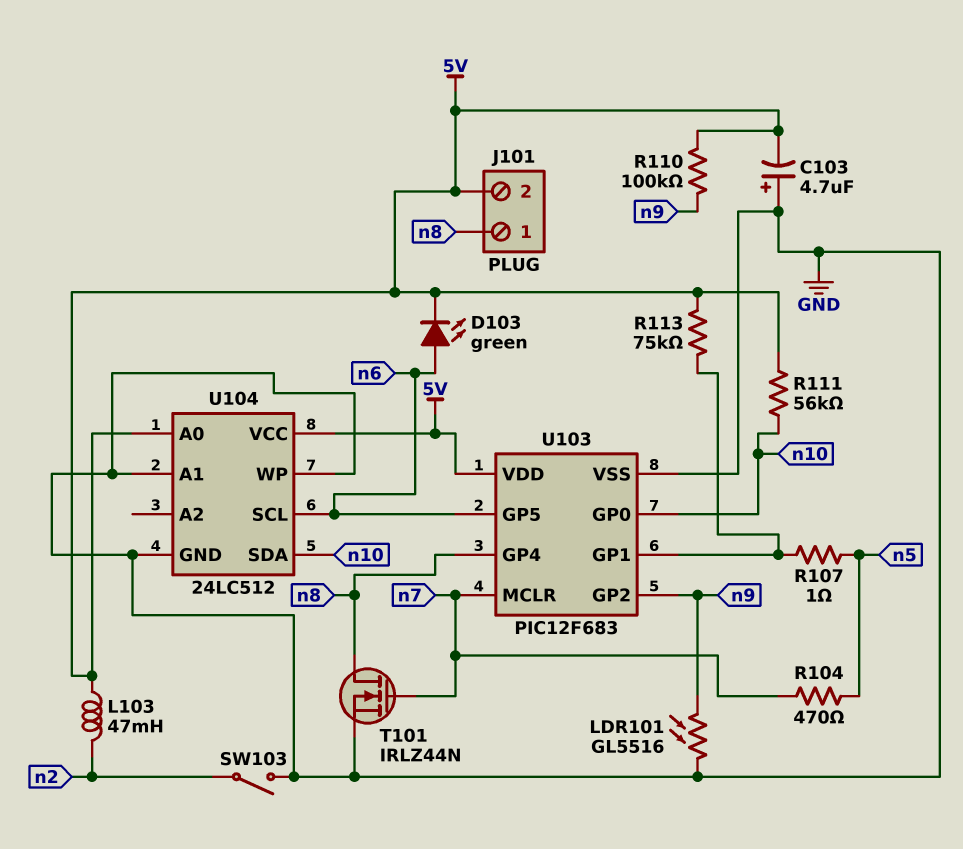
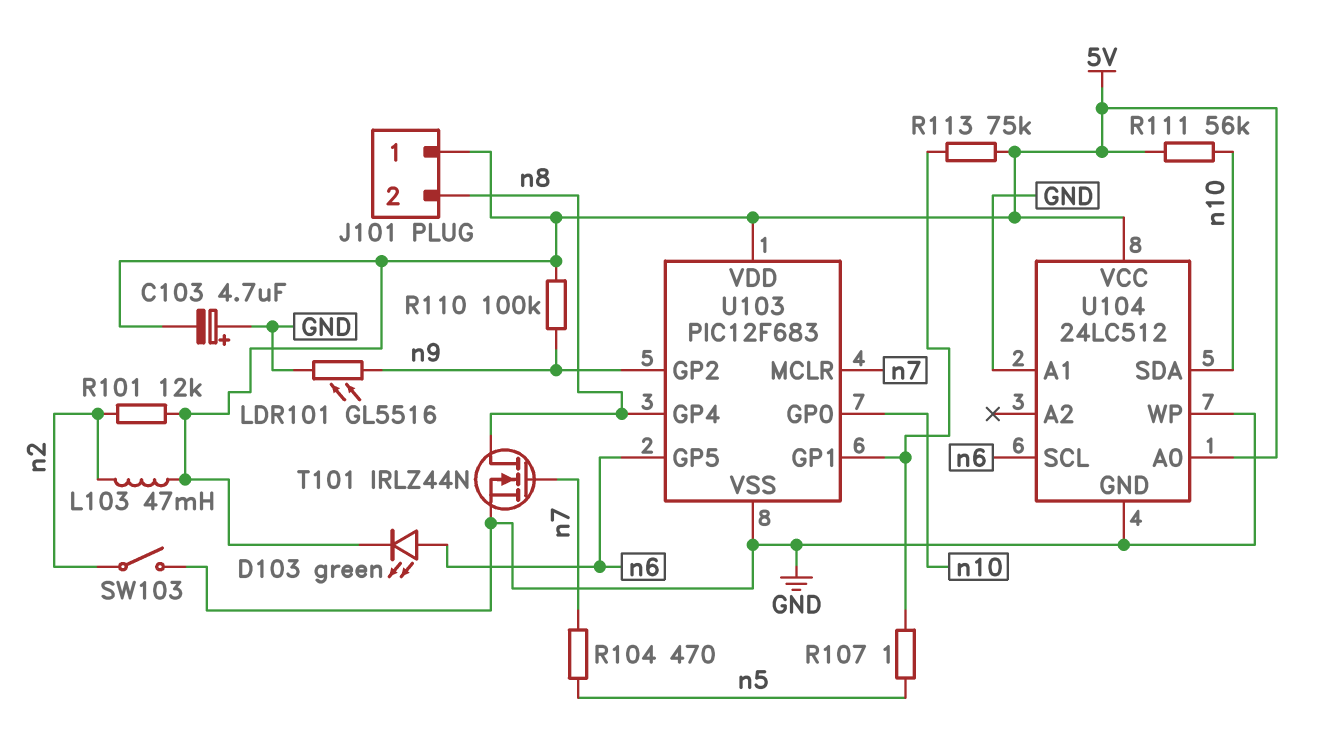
J101 pin 1: n8 -> 5V
J101 pin 2: 5V -> n8
R101: none -> 12k (5V, n2)

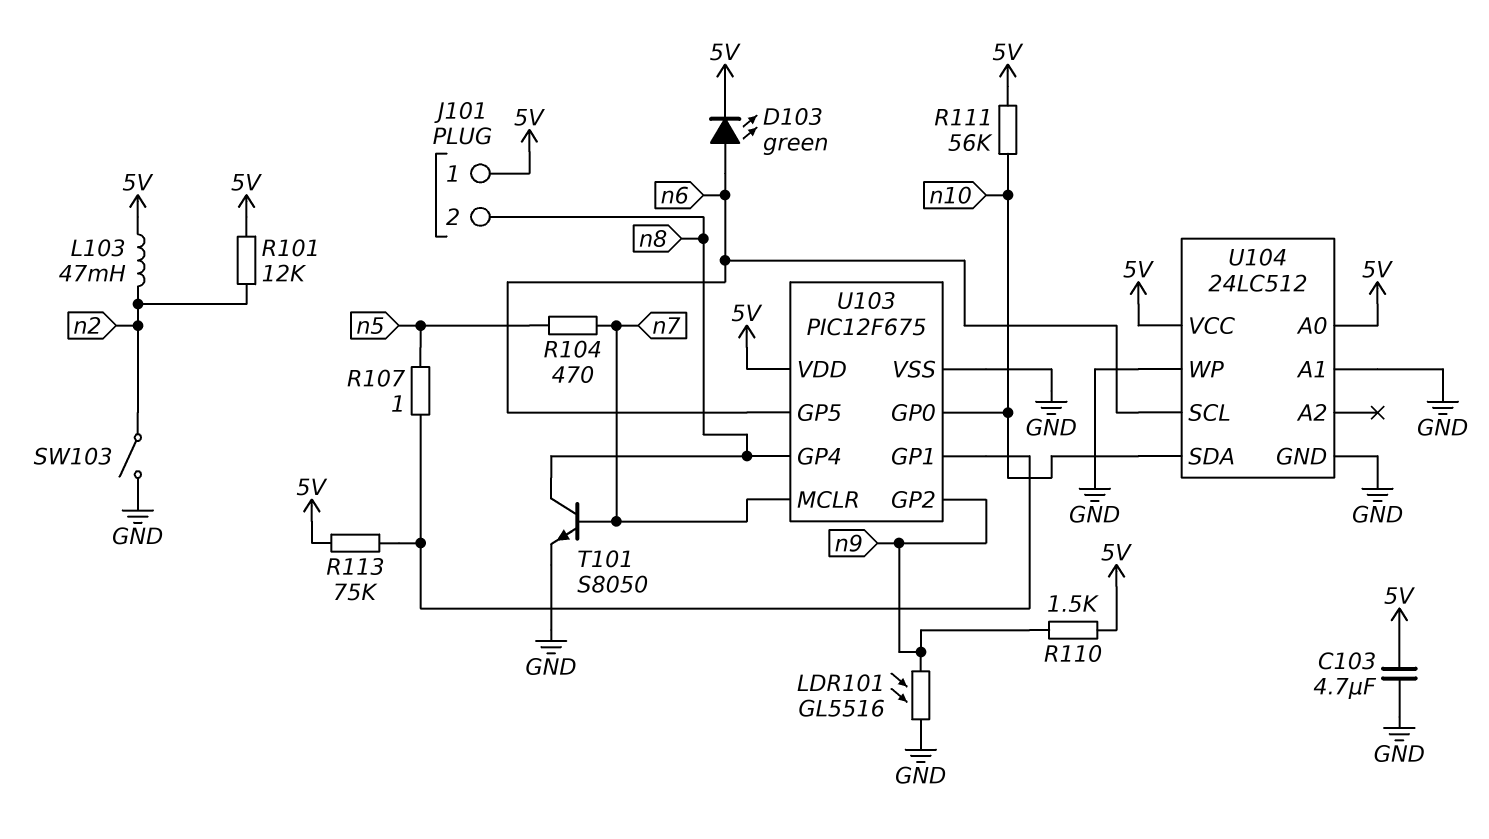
C103: 4.7uF (plus GND, minus 5V) -> 4.7uF (5V, GND)
R110: 100k (5V, n9) -> 1.5k (5V, n9)
T101: NMOS IRLZ44N (G n7, D n8, S GND) -> NPN S8050 (B n7, C n8, E GND)
U103: PIC12F683 -> PIC12F675

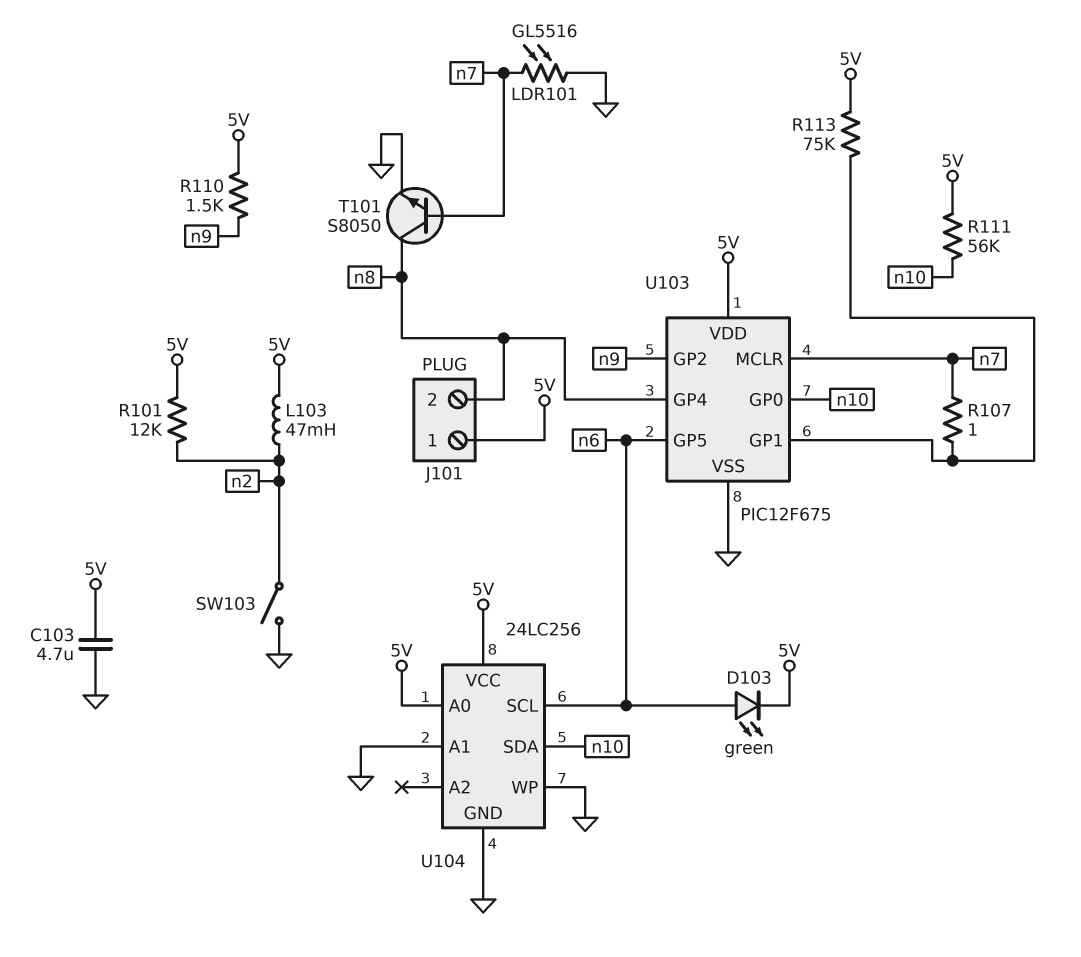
LDR101: GL5516 (GND, n9) -> GL5516 (GND, n7)
R104: 470 (n5, n7) -> none
R107: 1 (U103/GP1, n5) -> 1 (U103/GP1, n7)
U104: 24LC512 -> 24LC256

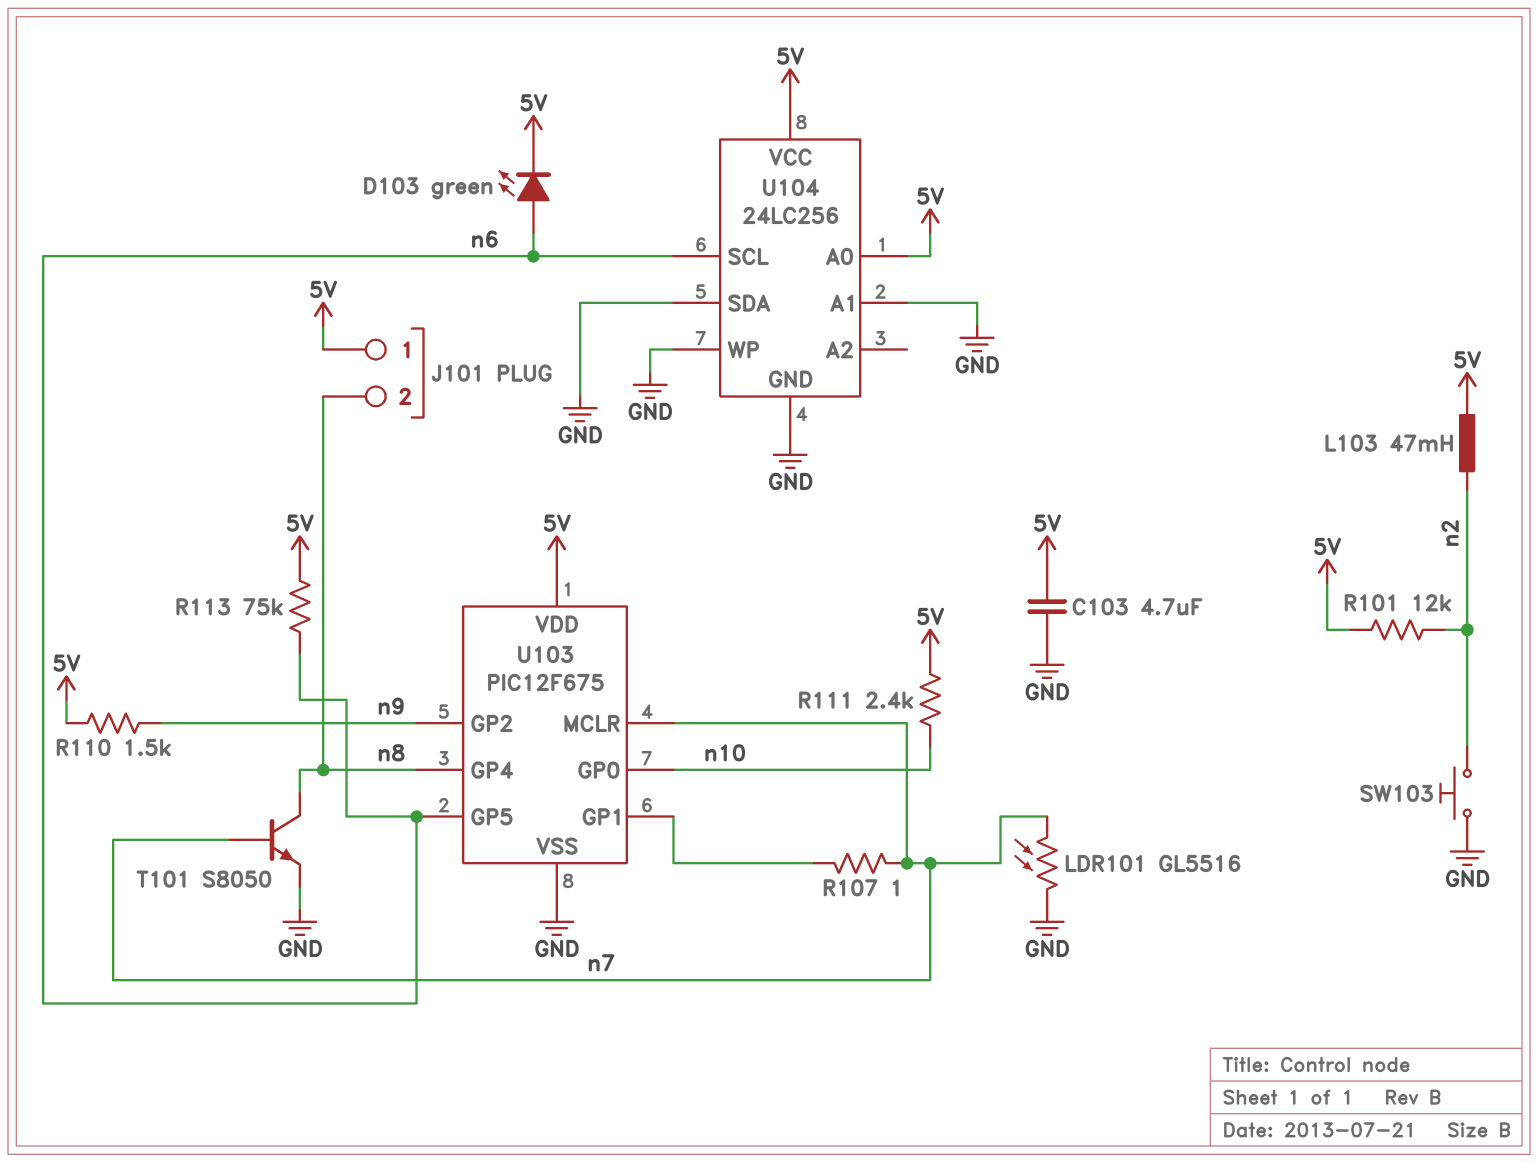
R111: 56k (5V, n10) -> 2.4k (5V, n10)
R113: 75k (5V, U103/GP1) -> 75k (5V, n6)
SW103: switch (GND, n2) -> button (GND, n2)
U104 pin SDA: n10 -> GND

